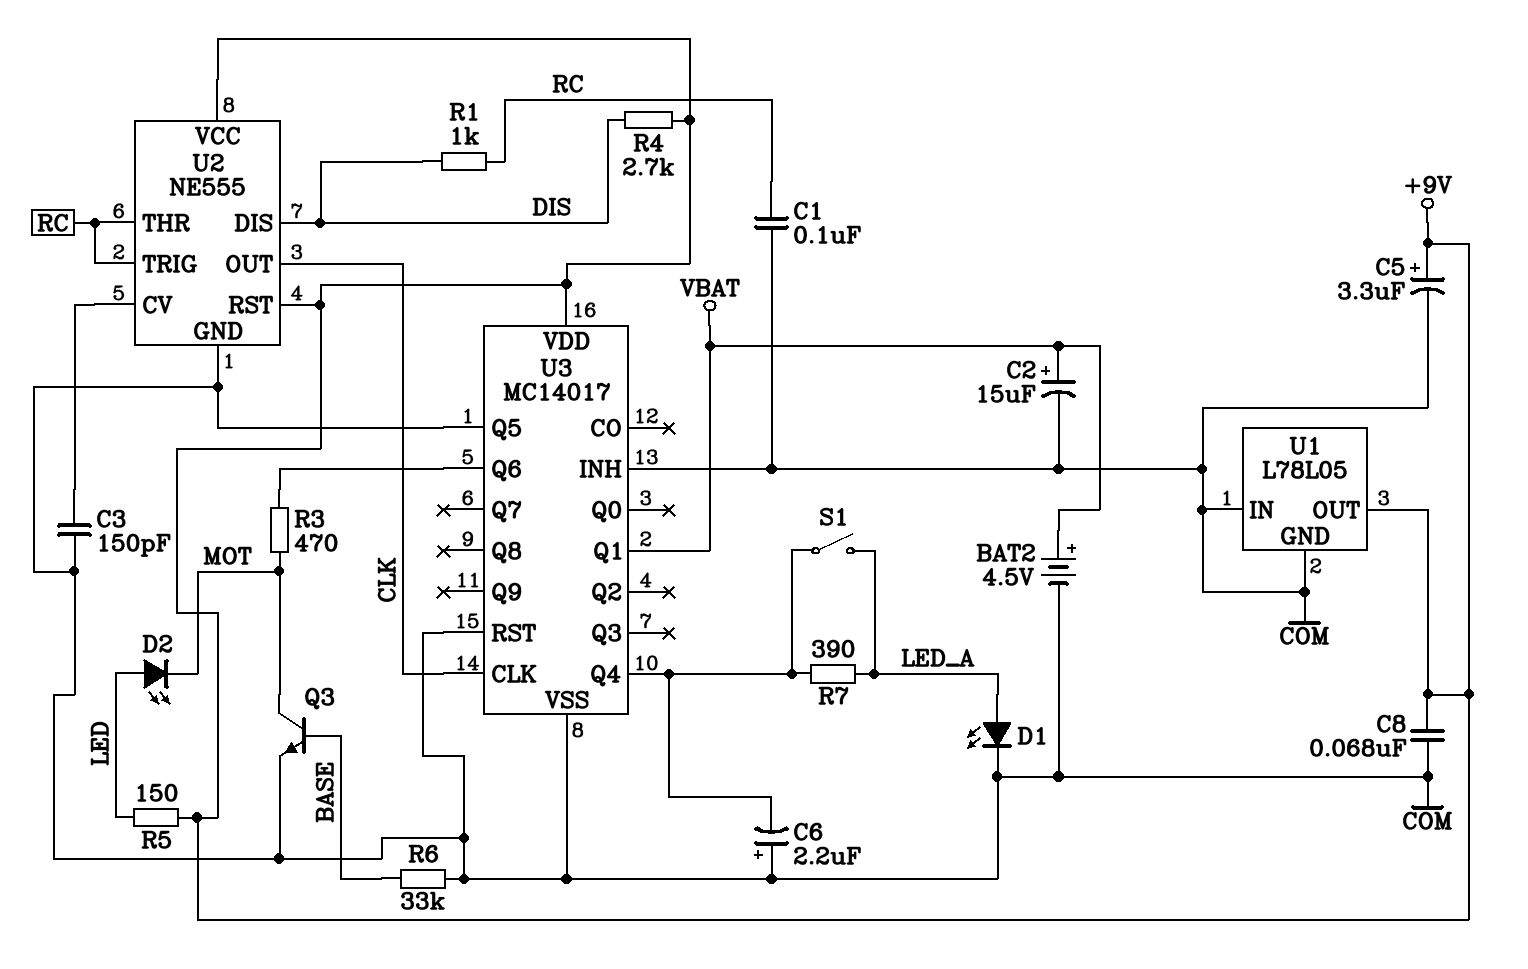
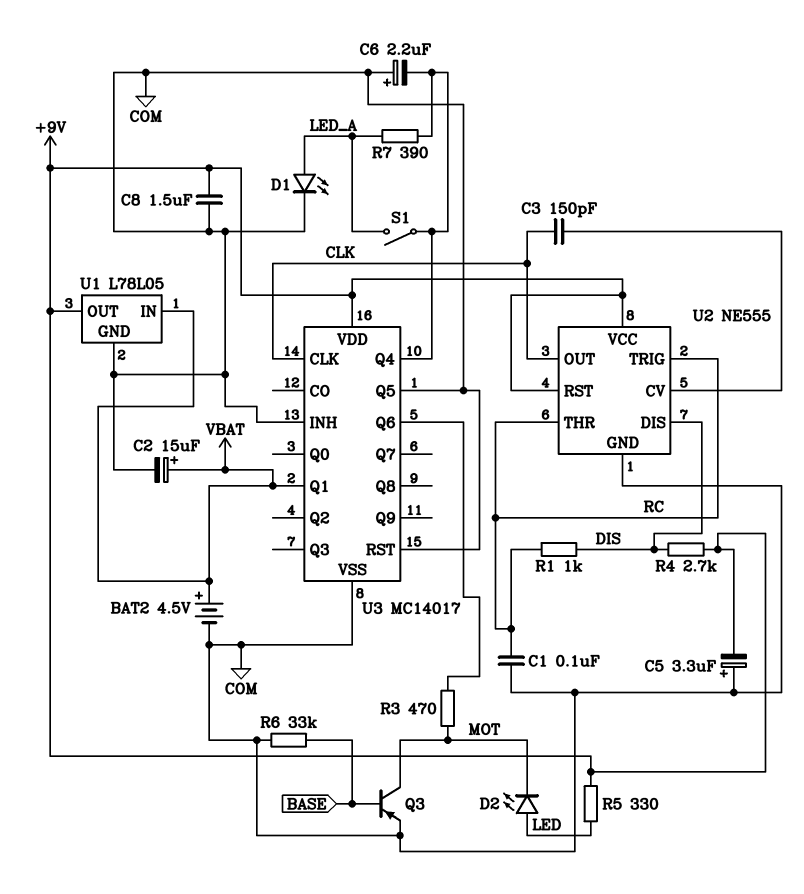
C3: 150pF (COM, U2/CV) -> 150pF (CLK, U2/CV)
C5: 3.3uF (plus +9V, minus COM) -> 3.3uF (plus COM, minus +9V)
C8: 68nF (+9V, COM) -> 1.5uF (+9V, COM)
Q3: NPN (B BASE, C MOT, E COM) -> PNP (B BASE, C MOT, E COM)
R5: 150 (+9V, LED) -> 330 (+9V, LED)
U1 pin IN: COM -> VBAT

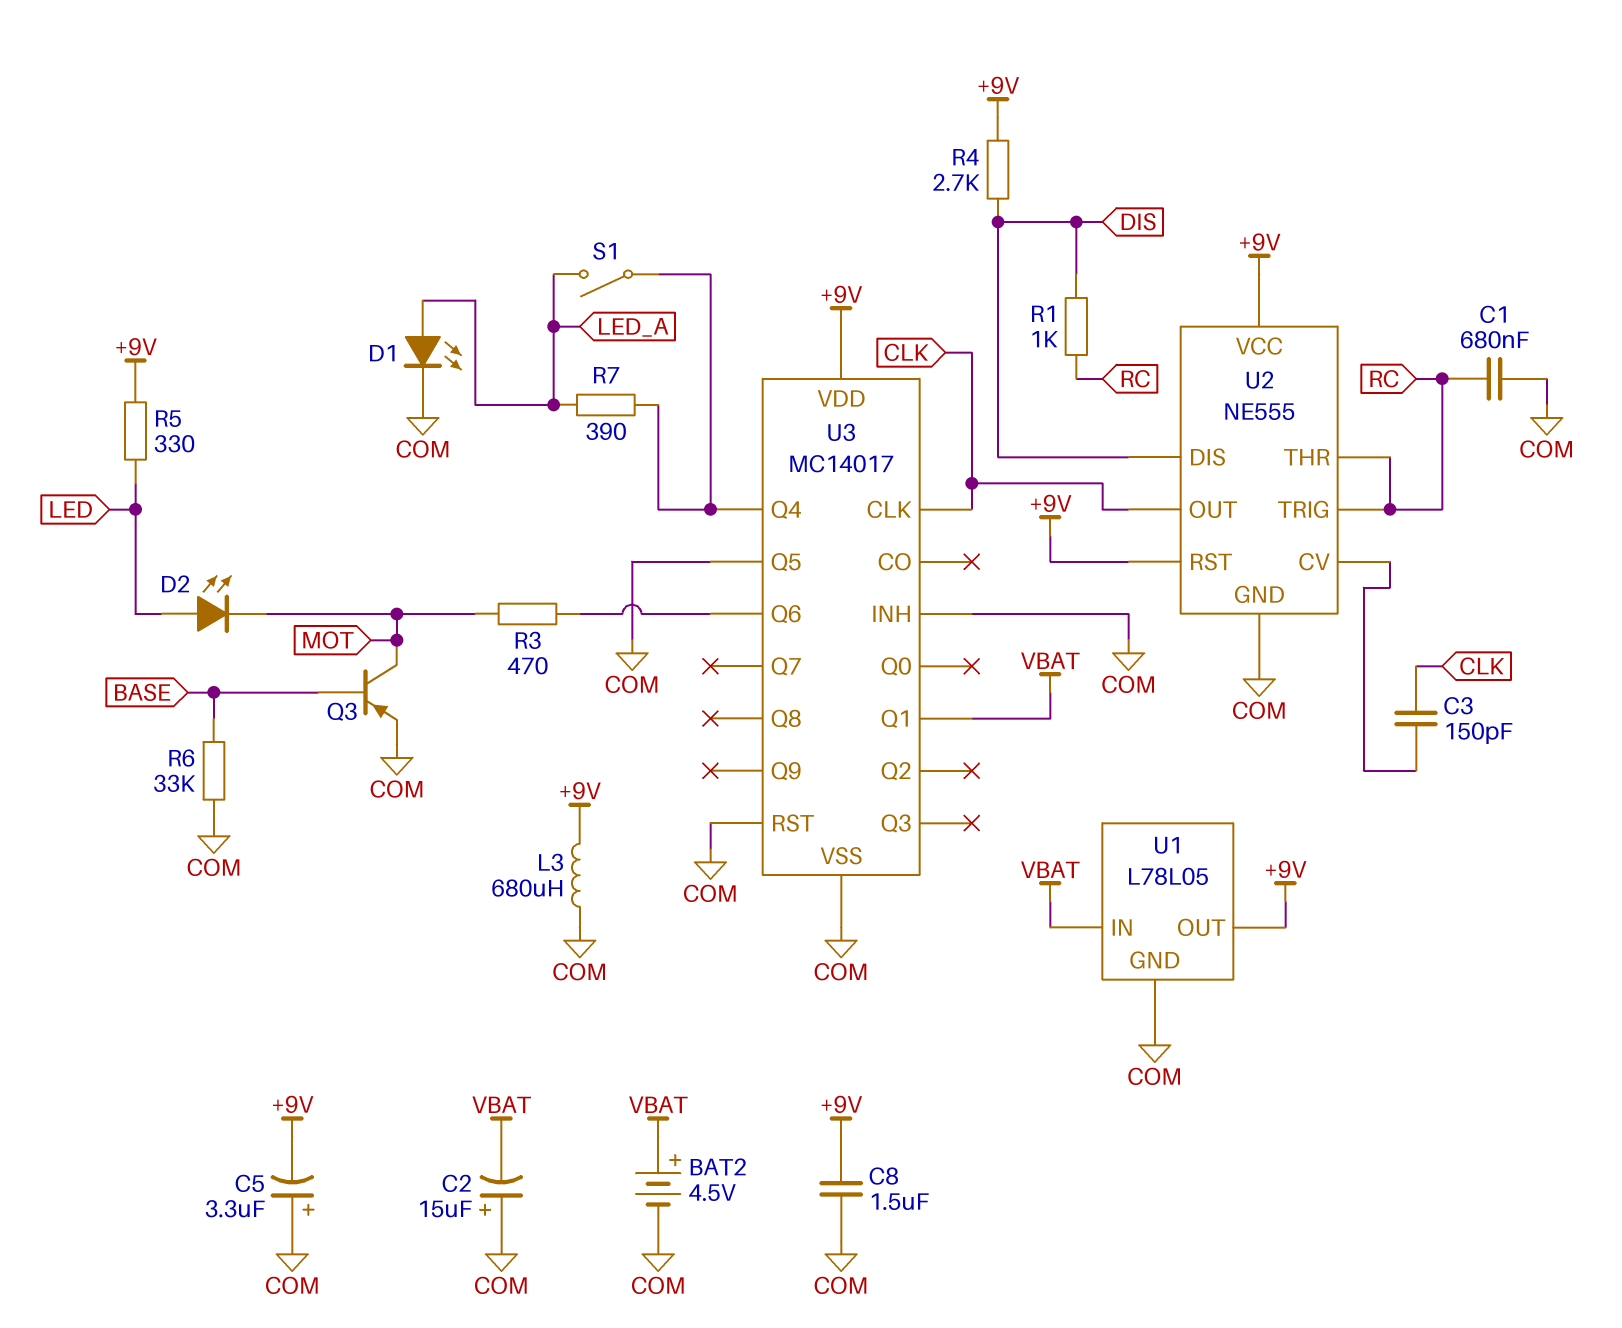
C1: 100nF (COM, RC) -> 680nF (COM, RC)
C2: 15uF (plus VBAT, minus COM) -> 15uF (plus COM, minus VBAT)
C6: 2.2uF (plus COM, minus U3/Q4) -> none
L3: none -> 680uH (+9V, COM)

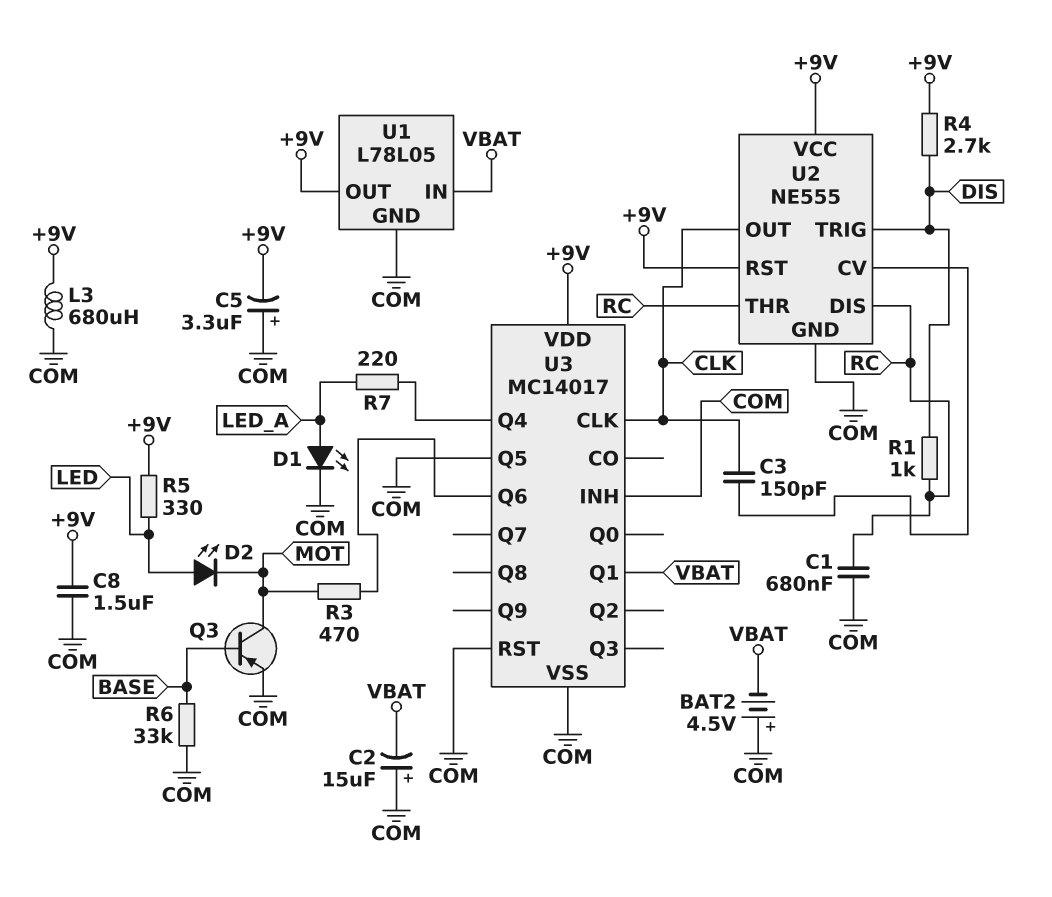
BAT2: 4.5V (plus VBAT, minus COM) -> 4.5V (plus COM, minus VBAT)
R7: 390 (LED_A, U3/Q4) -> 220 (LED_A, U3/Q4)
S1: switch (LED_A, U3/Q4) -> none
U2 pin DIS: DIS -> RC
U2 pin TRIG: RC -> DIS

